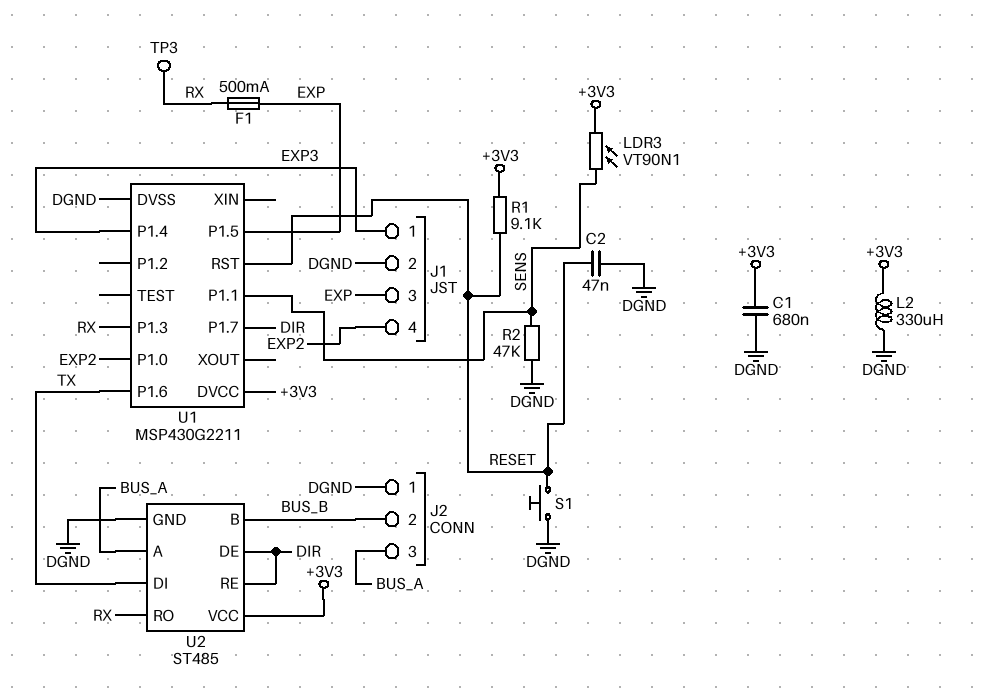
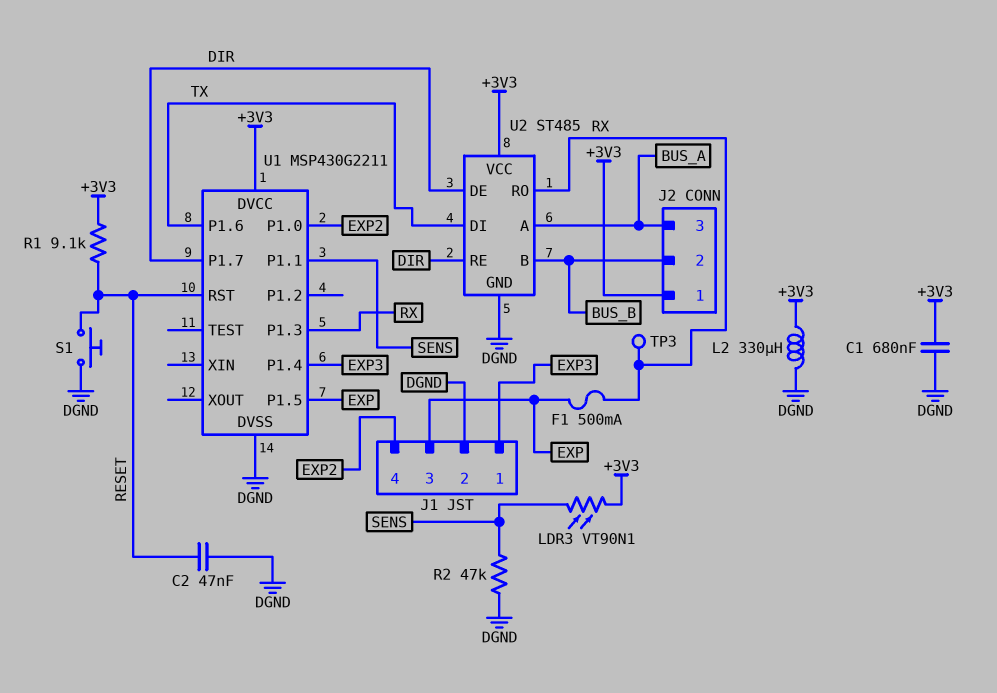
J2 pin 1: DGND -> +3V3

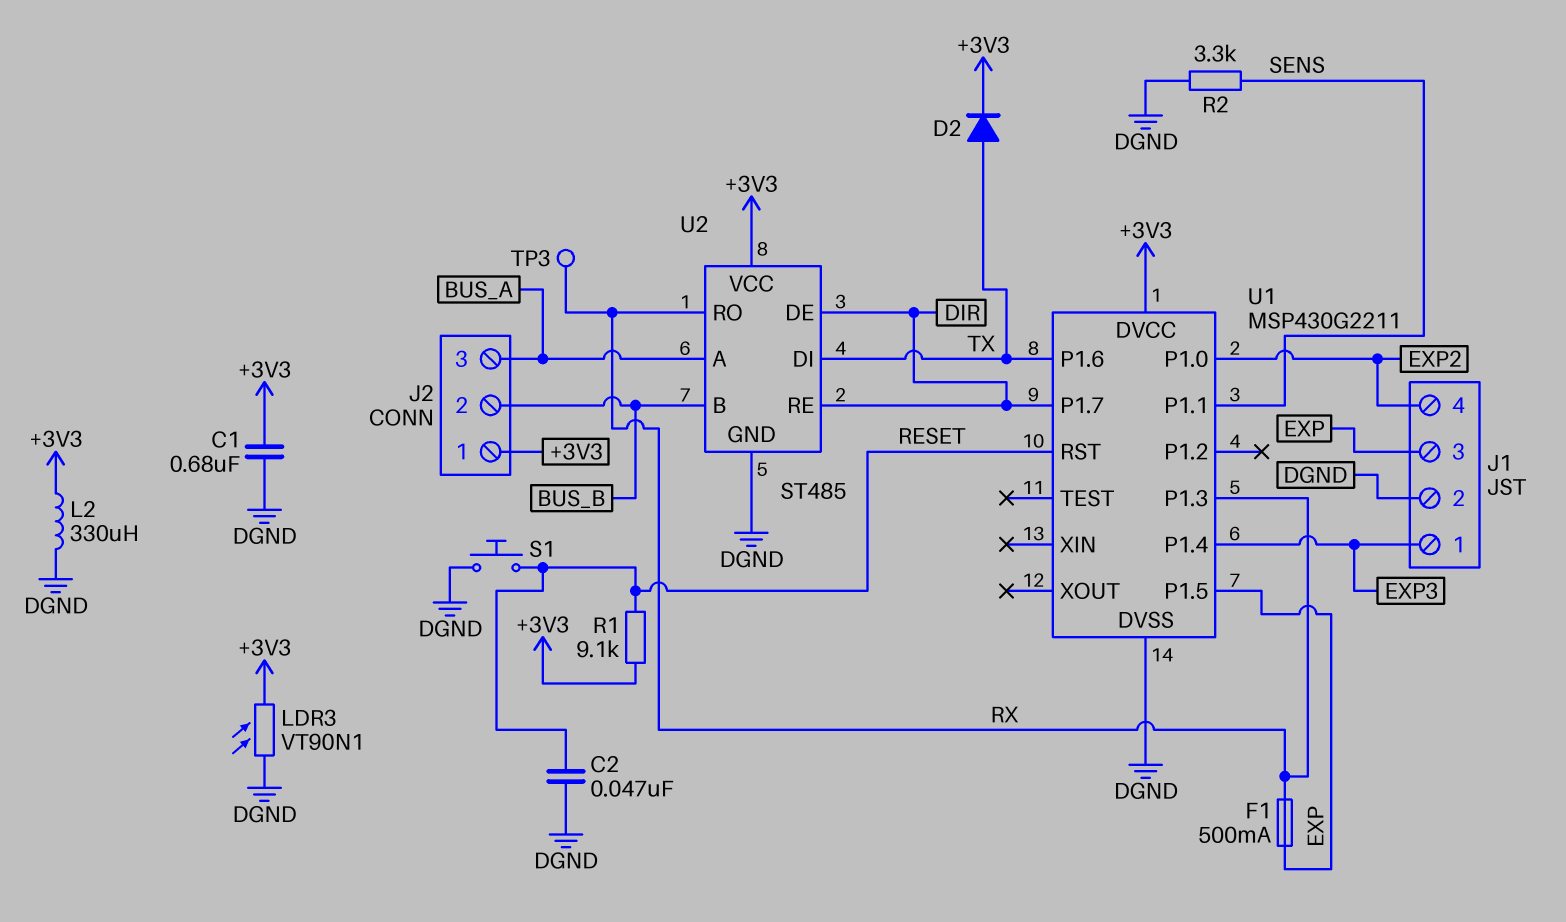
D2: none -> diode (A TX, K +3V3)
LDR3: VT90N1 (+3V3, SENS) -> VT90N1 (+3V3, DGND)
R2: 47k (DGND, SENS) -> 3.3k (DGND, SENS)

